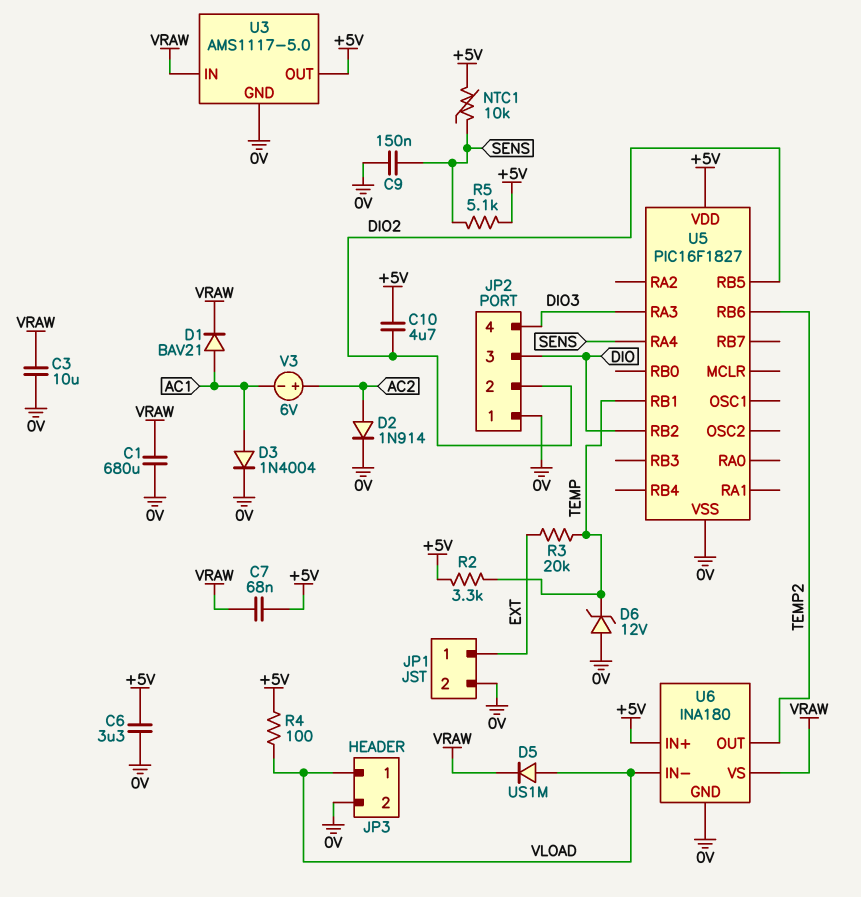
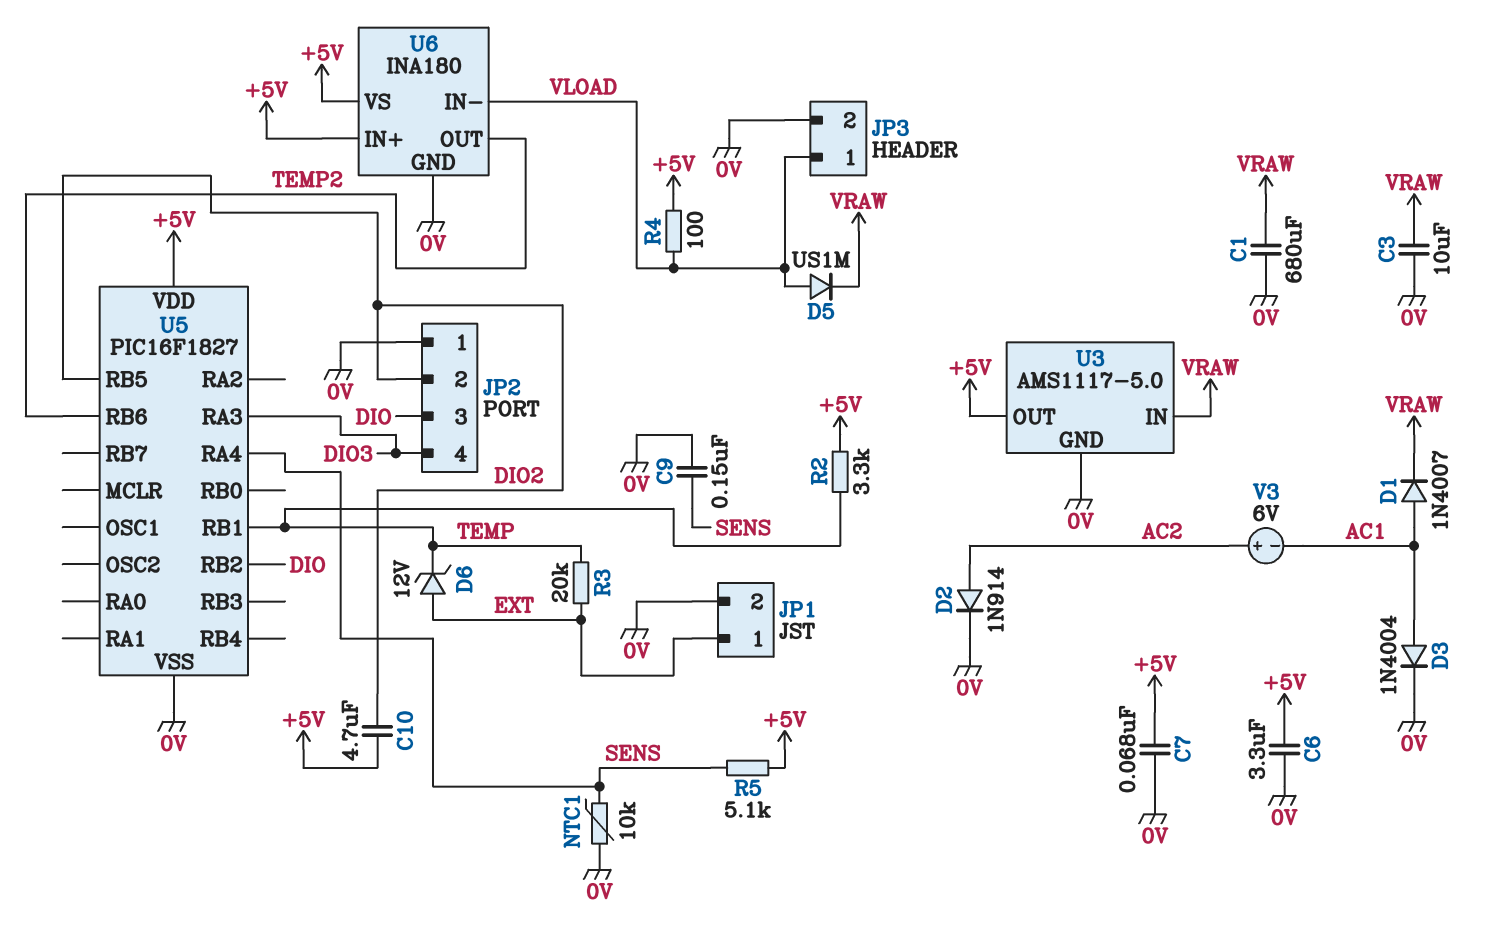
C7: 68nF (+5V, VRAW) -> 68nF (+5V, 0V)
D1: diode BAV21 (A AC1, K VRAW) -> diode 1N4007 (A AC1, K VRAW)
D6: zener 12V (A 0V, K TEMP) -> zener 12V (A EXT, K TEMP)
NTC1: 10k (+5V, SENS) -> 10k (0V, SENS)
U6 pin VS: VRAW -> +5V

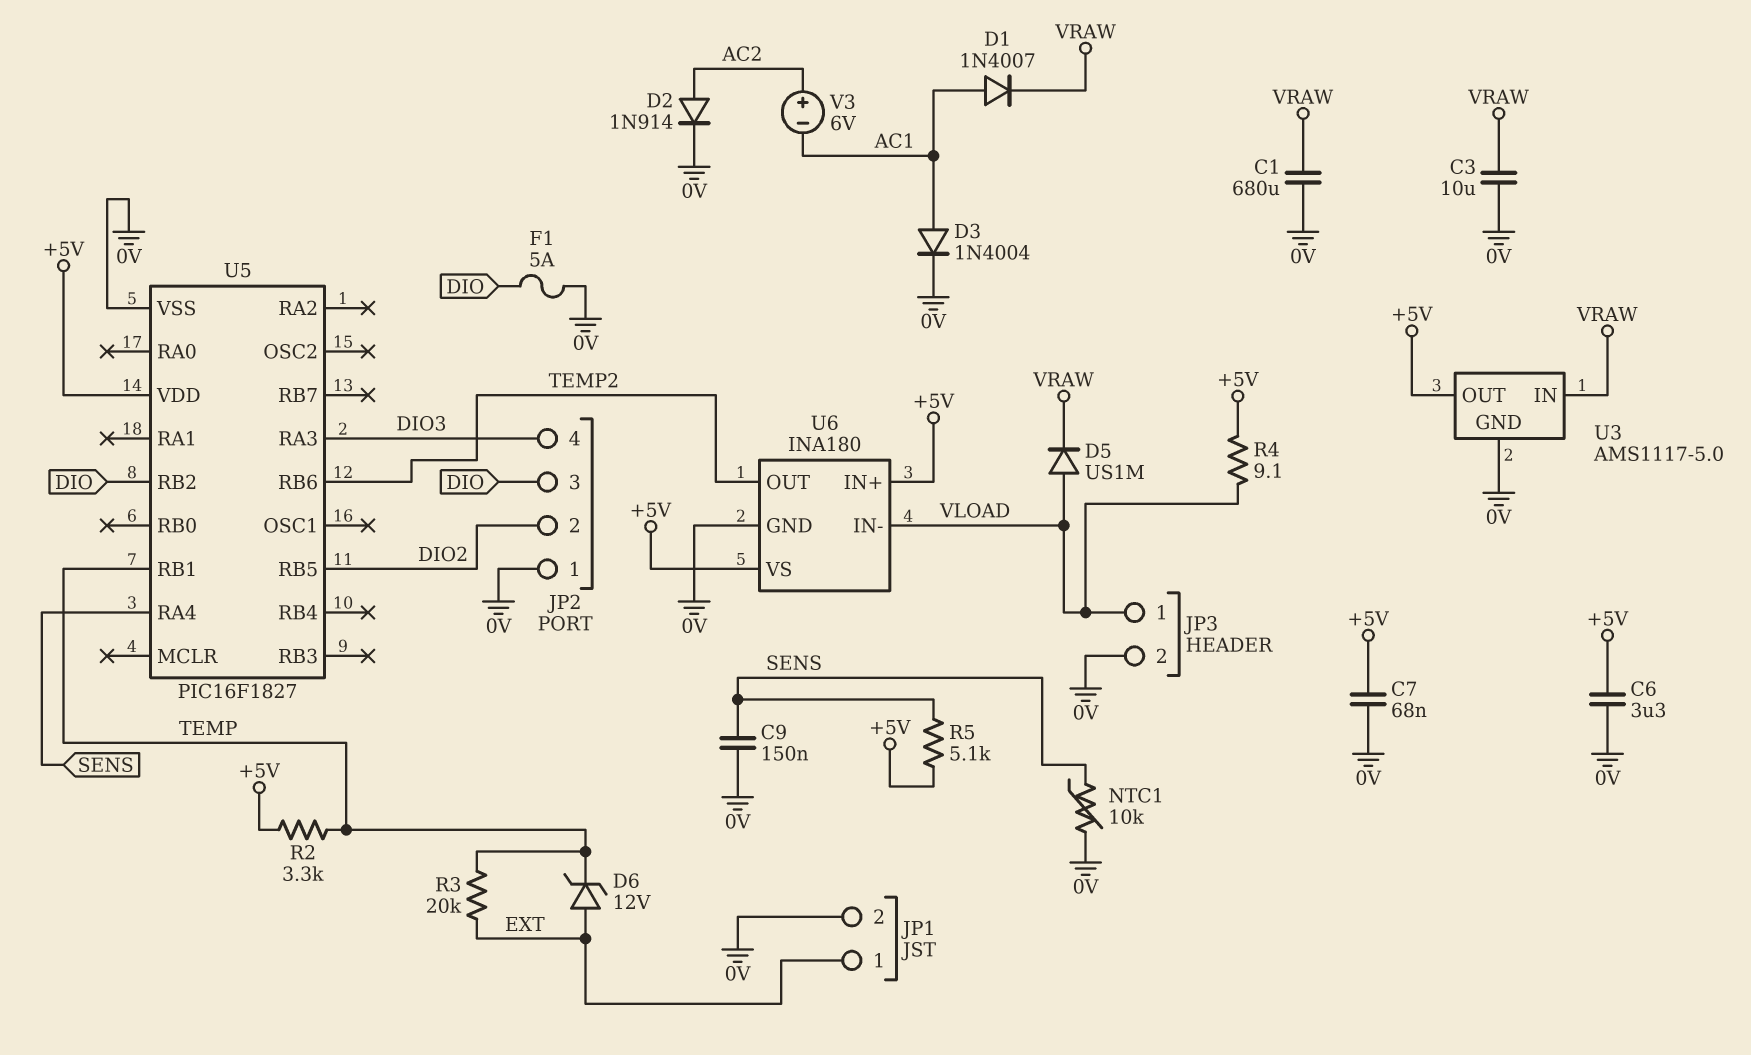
C10: 4.7uF (+5V, DIO2) -> none
F1: none -> 5A (0V, DIO)
R4: 100 (+5V, VLOAD) -> 9.1 (+5V, VLOAD)

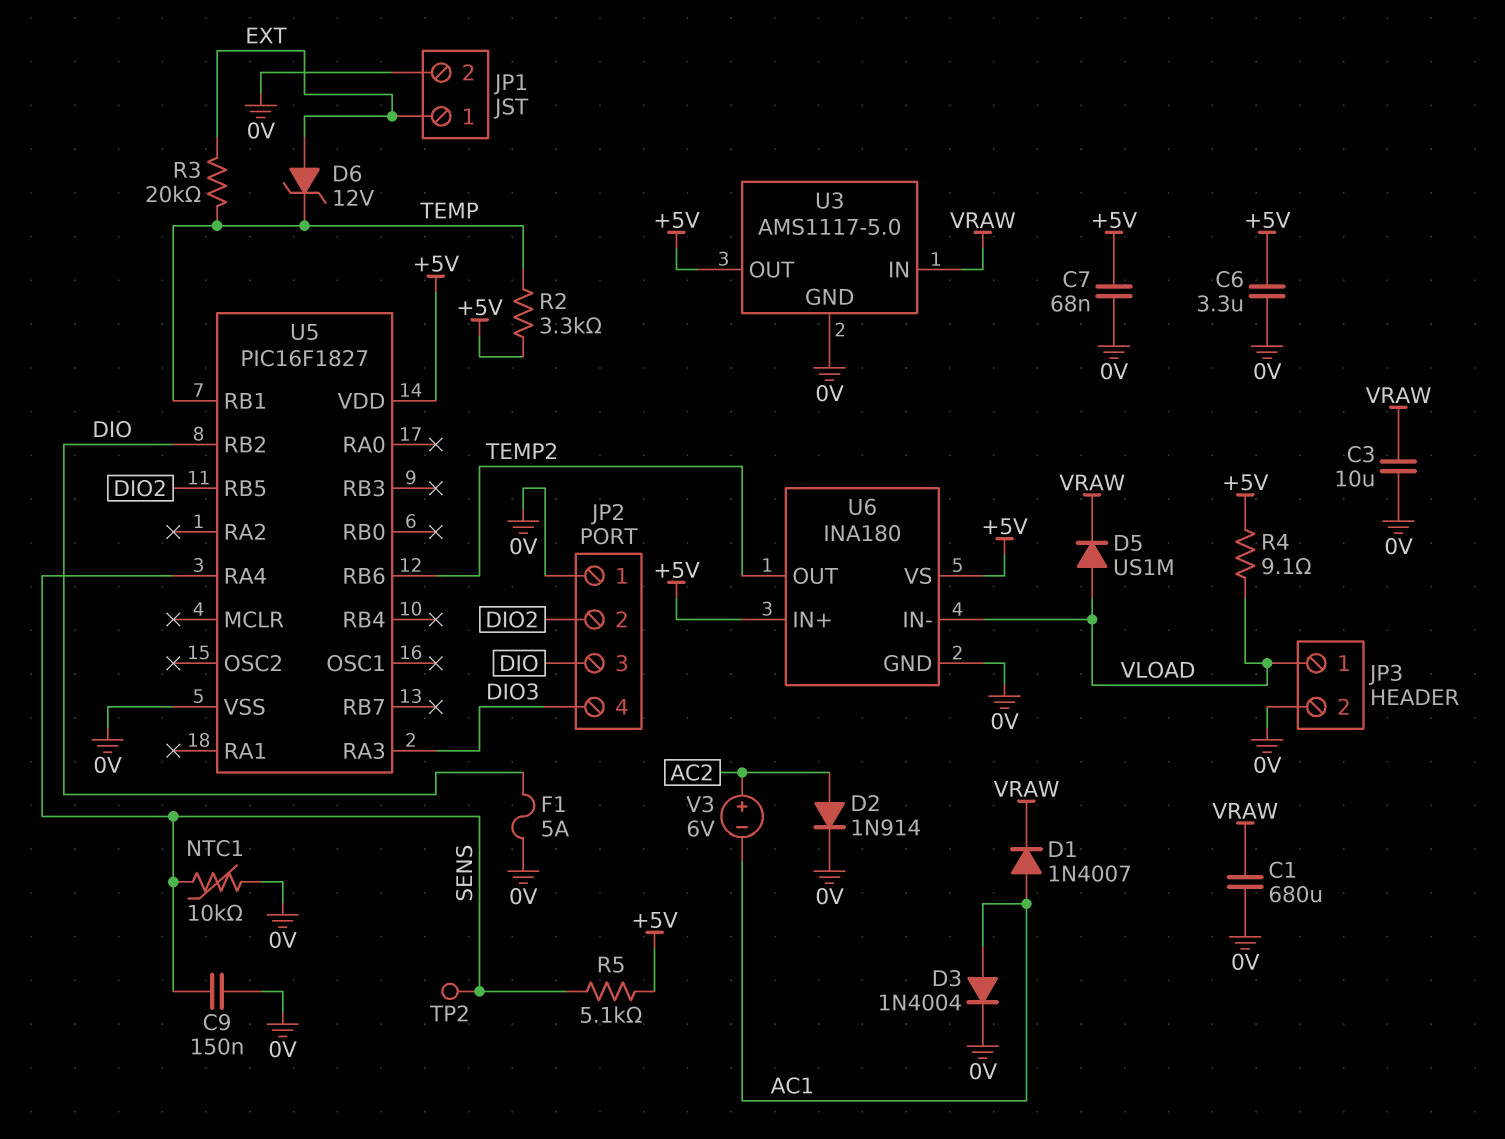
TP2: none -> test point (SENS)

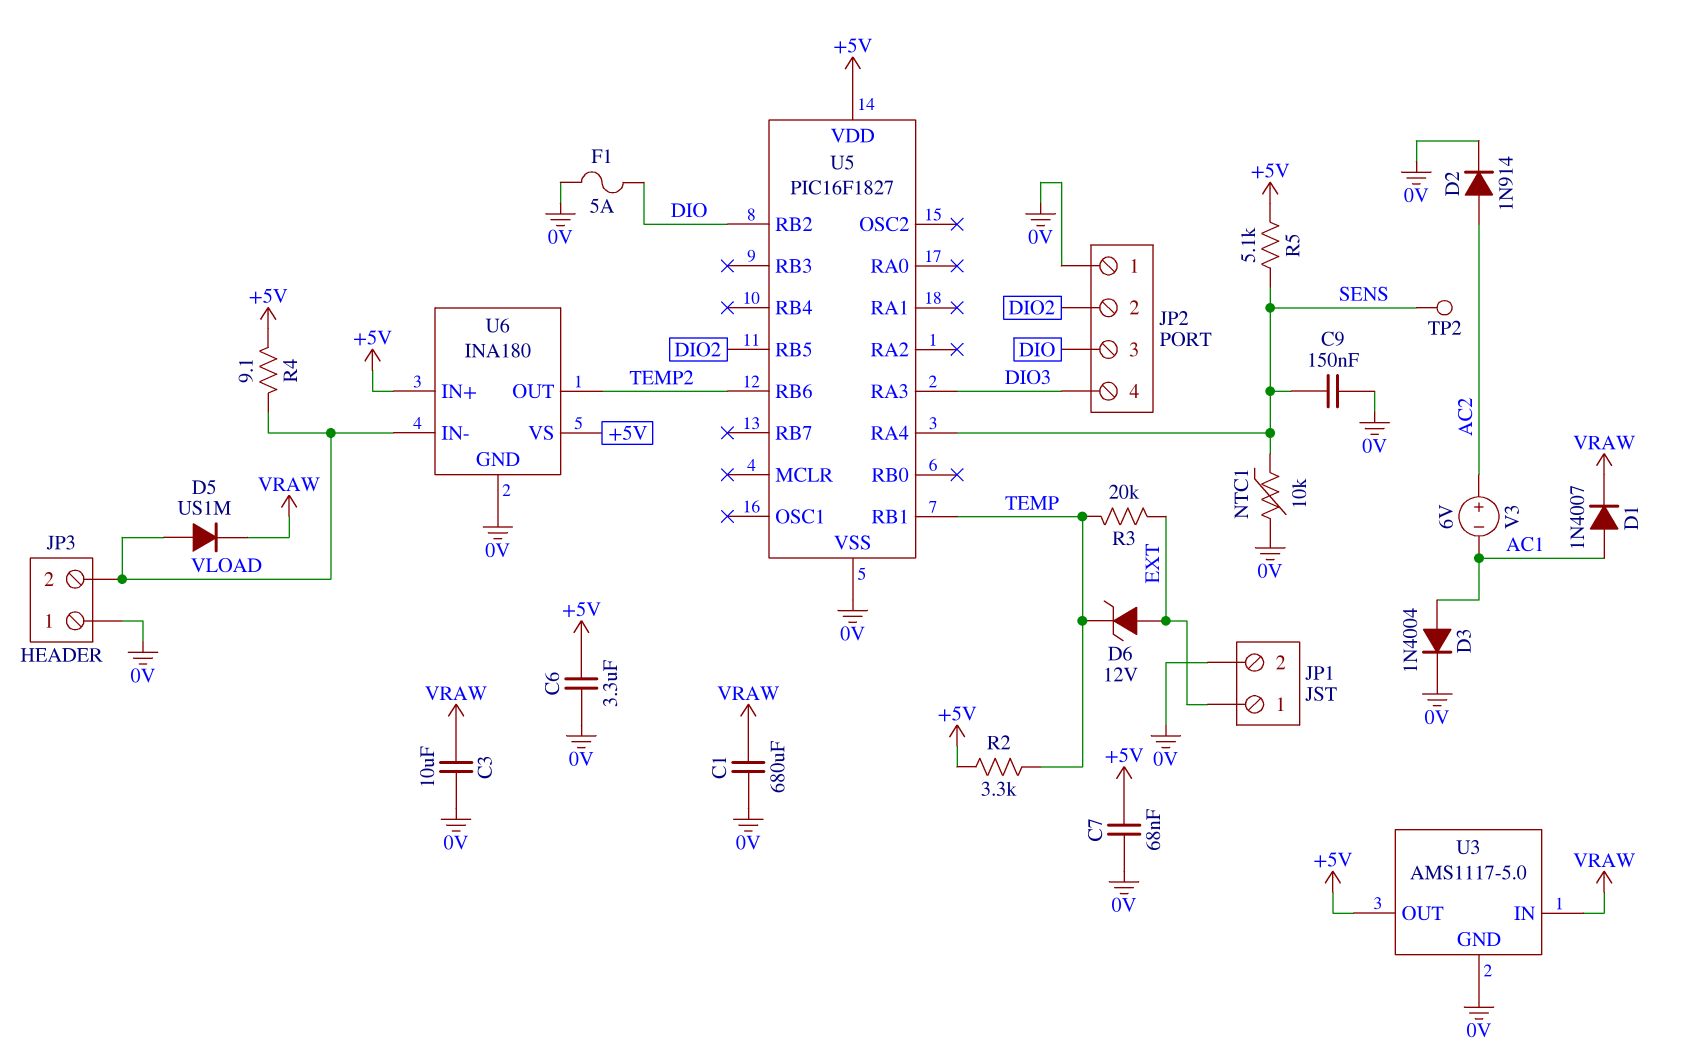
JP3 pin 1: VLOAD -> 0V
JP3 pin 2: 0V -> VLOAD

